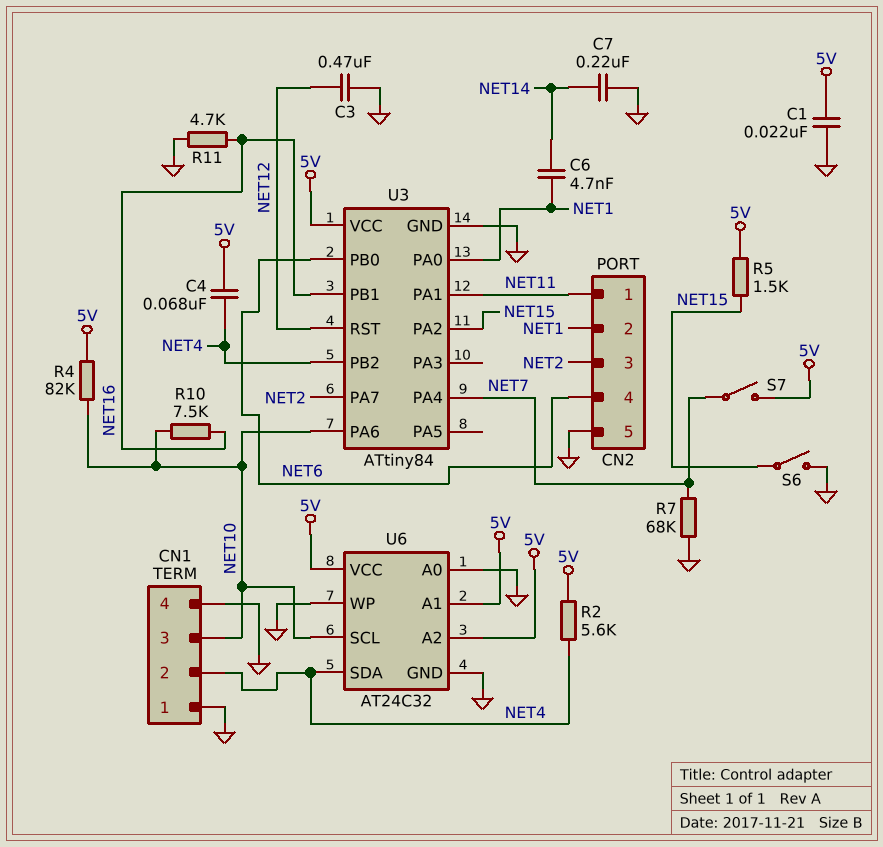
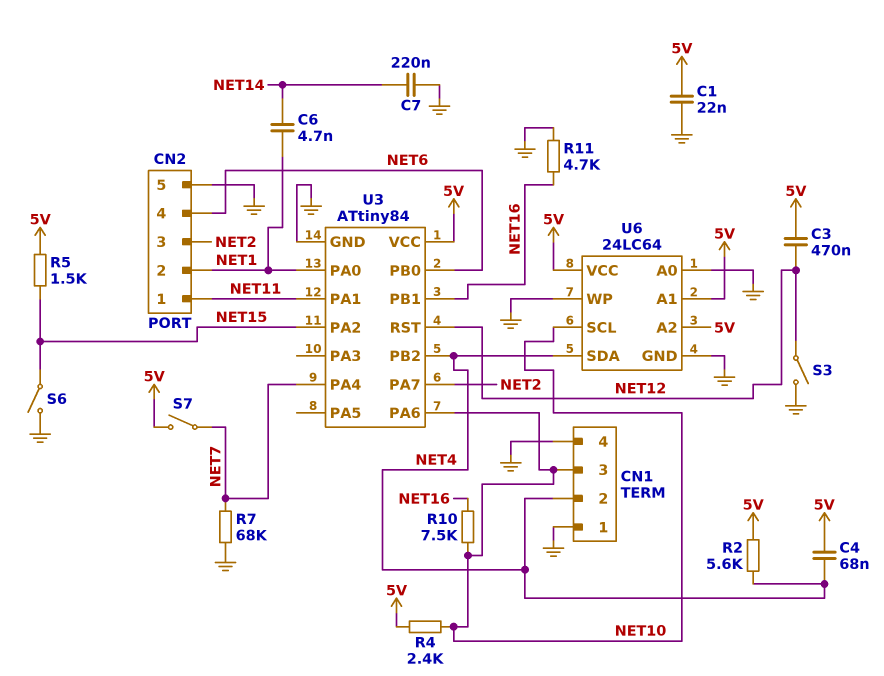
C3: 470nF (GND, NET12) -> 470nF (5V, NET12)
R4: 82k (5V, NET10) -> 2.4k (5V, NET10)
S3: none -> switch (GND, NET12)
U6: AT24C32 -> 24LC64

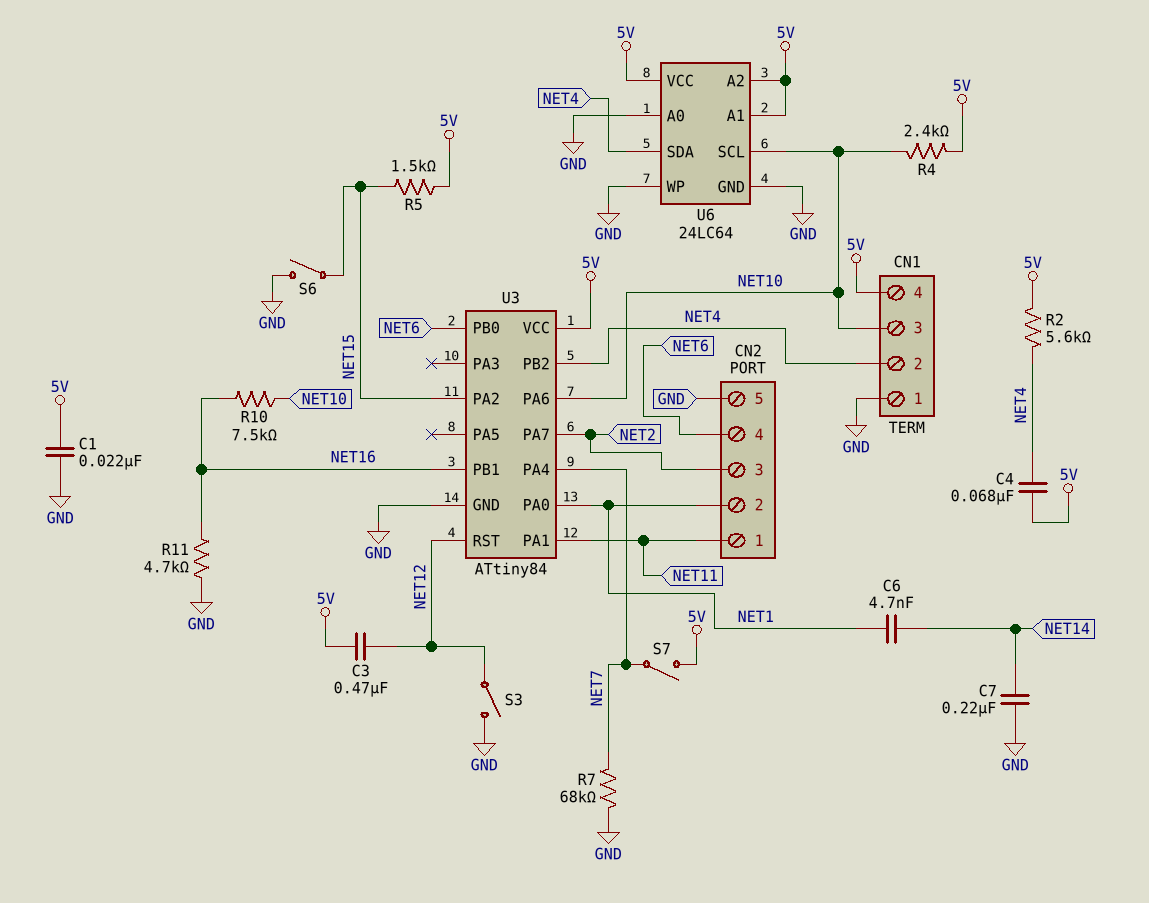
CN1 pin 4: GND -> 5V

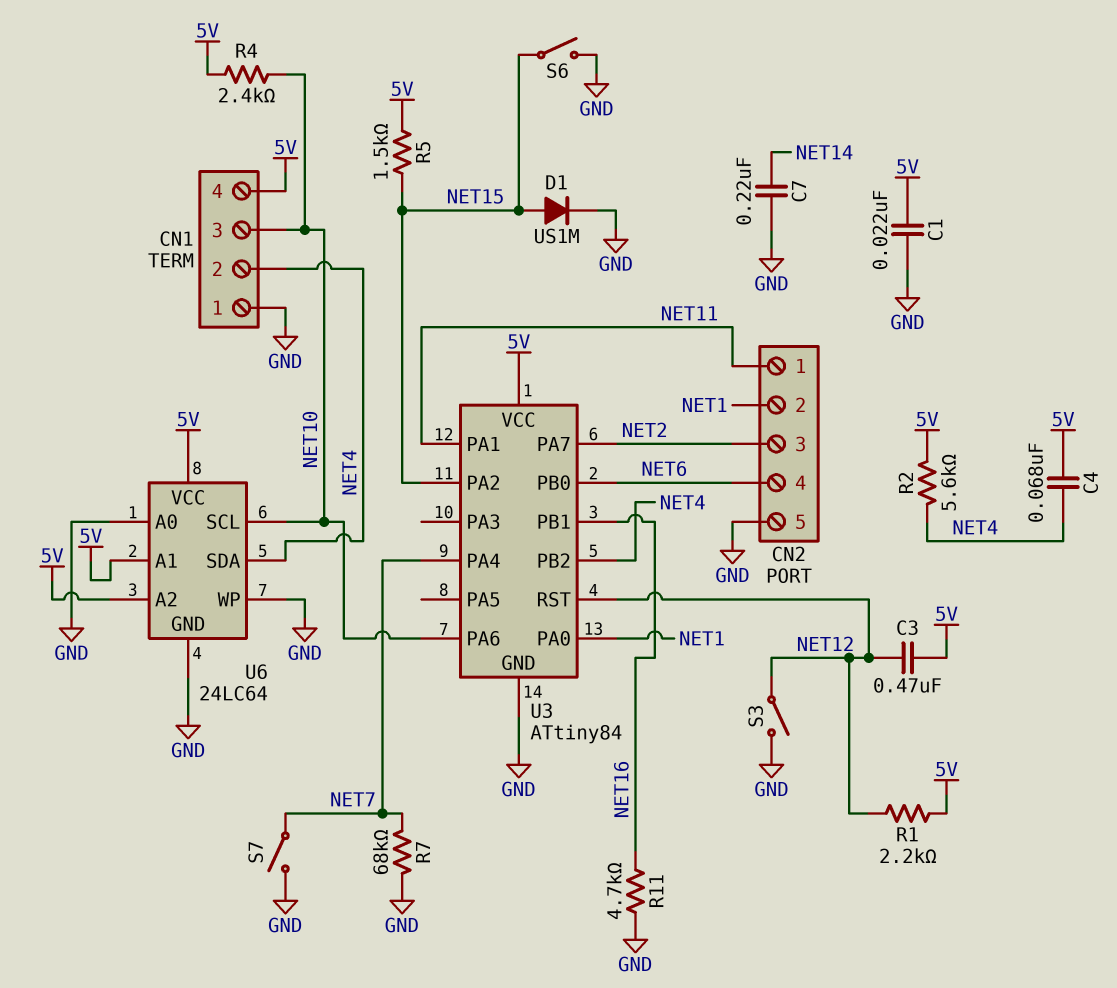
C6: 4.7nF (NET1, NET14) -> none
D1: none -> diode US1M (A NET15, K GND)
R1: none -> 2.2k (5V, NET12)
R10: 7.5k (NET10, NET16) -> none
S7: switch (5V, NET7) -> switch (GND, NET7)

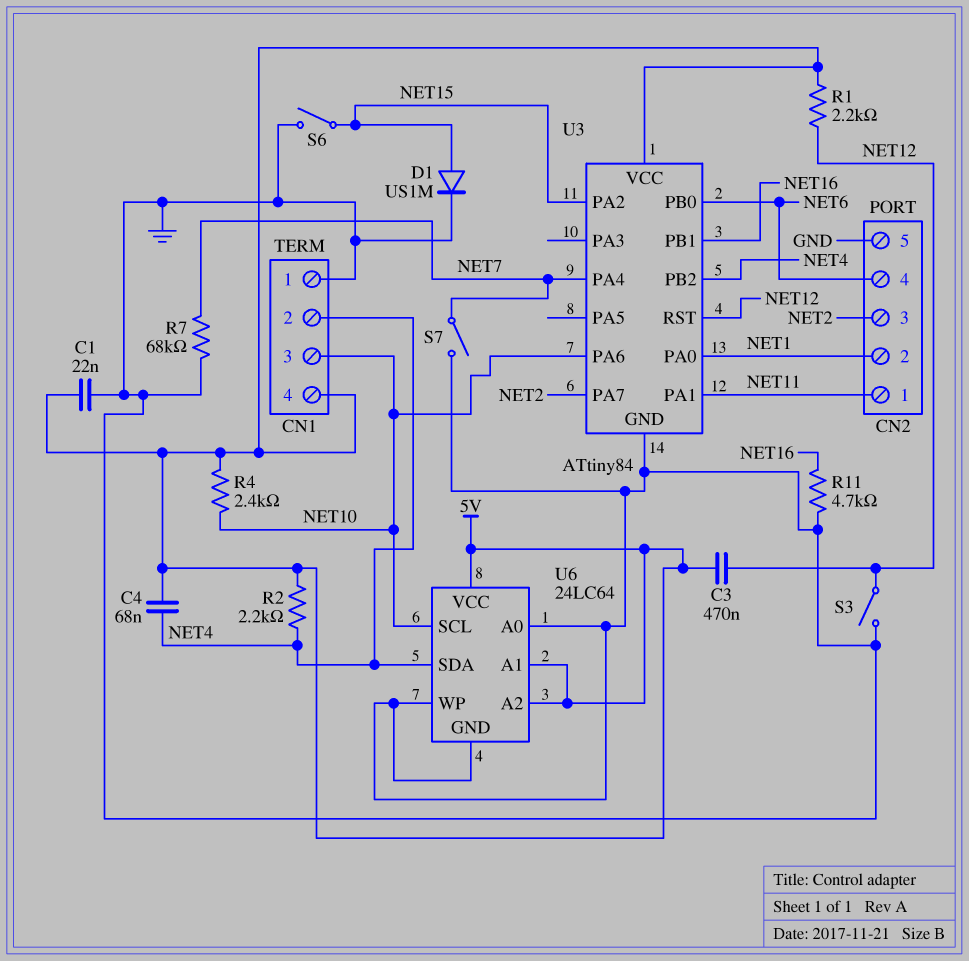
C7: 220nF (GND, NET14) -> none
R2: 5.6k (5V, NET4) -> 2.2k (5V, NET4)
R5: 1.5k (5V, NET15) -> none

